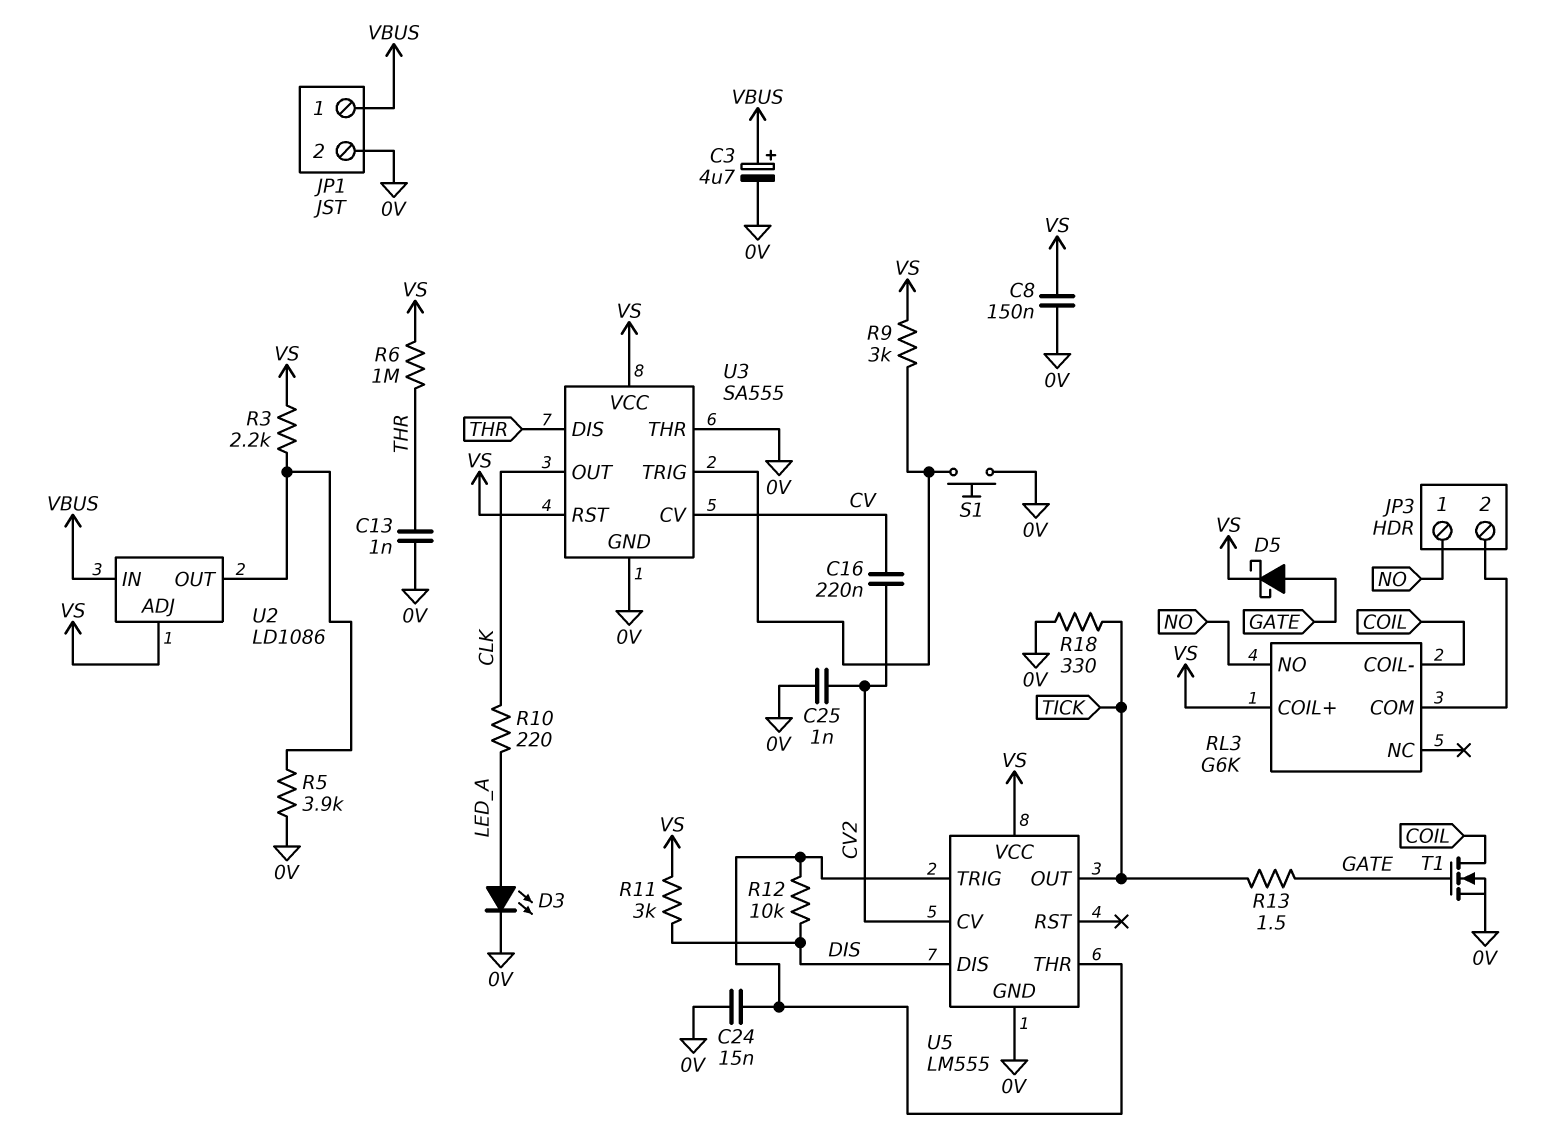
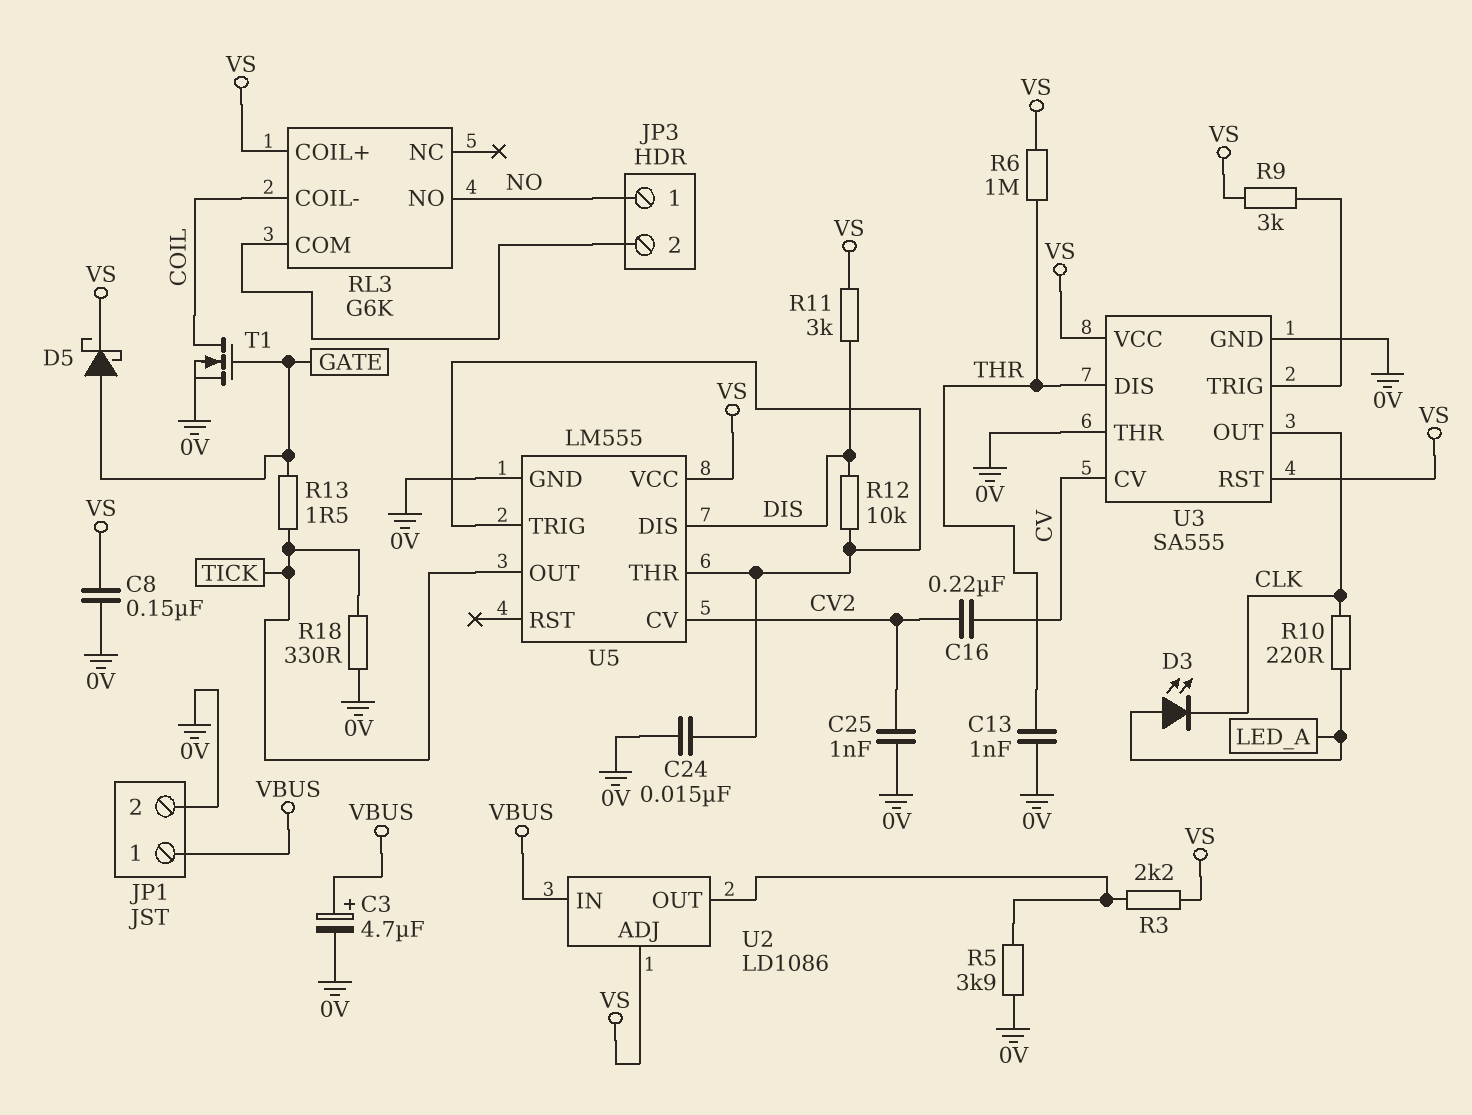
D3: LED (A LED_A, K 0V) -> LED (A LED_A, K CLK)
S1: button (0V, U3/TRIG) -> none

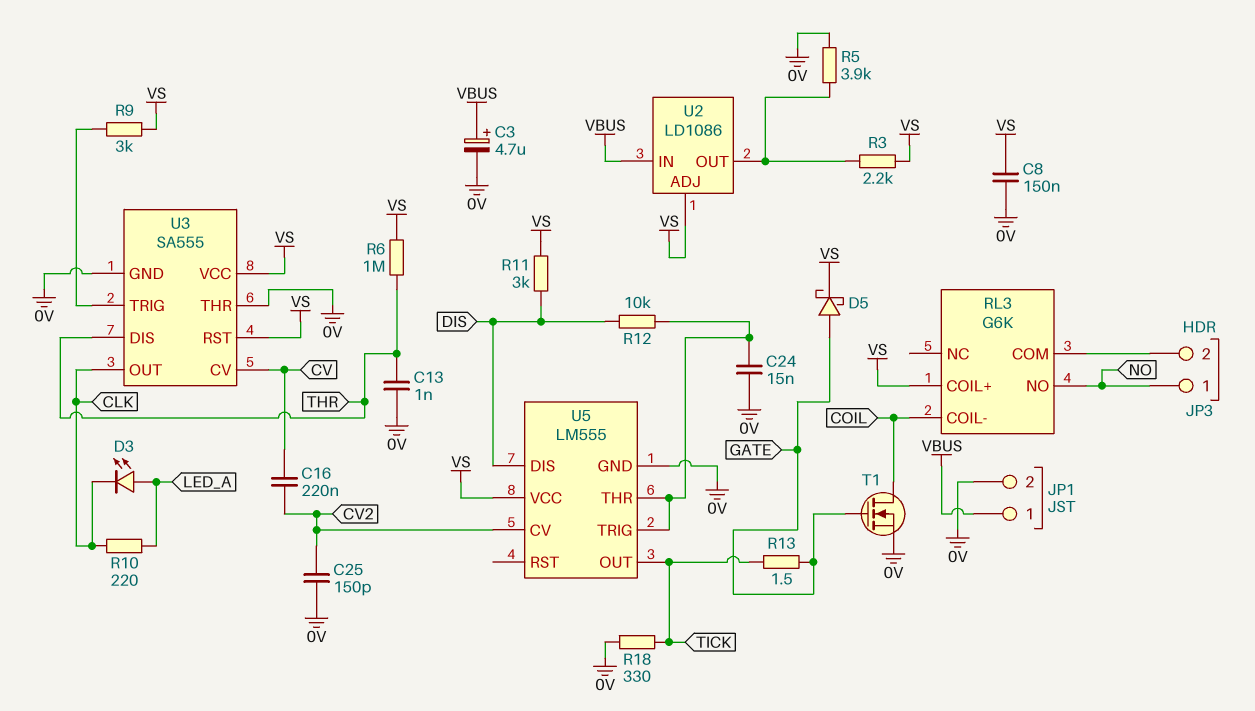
C25: 1nF (0V, CV2) -> 150pF (0V, CV2)

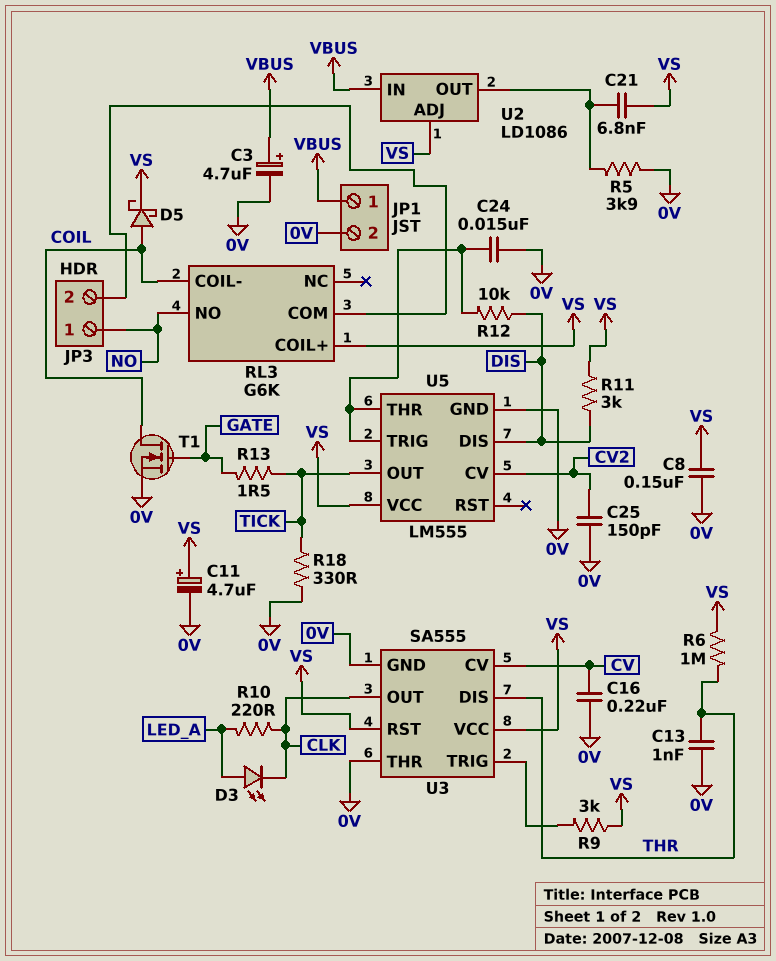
C11: none -> 4.7uF (plus VS, minus 0V)
C16: 220nF (CV, CV2) -> 220nF (0V, CV)
C21: none -> 6.8nF (U2/OUT, VS)
D5: schottky (A GATE, K VS) -> schottky (A COIL, K VS)
R3: 2.2k (U2/OUT, VS) -> none

